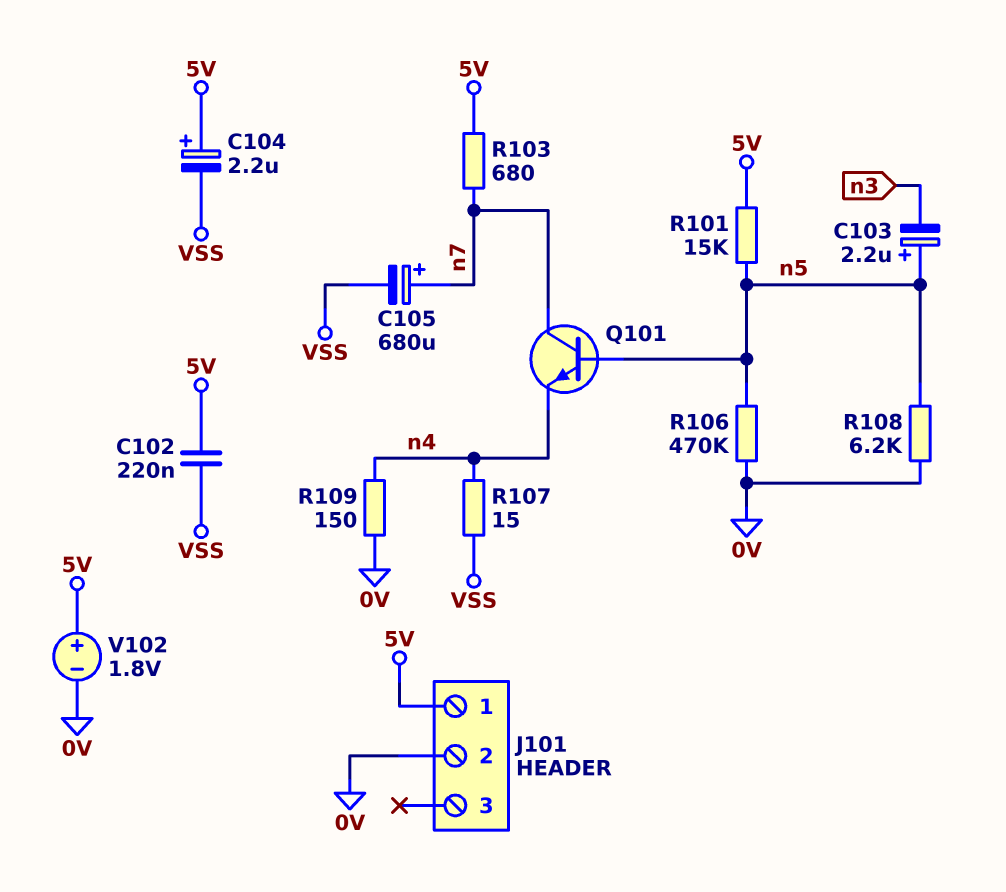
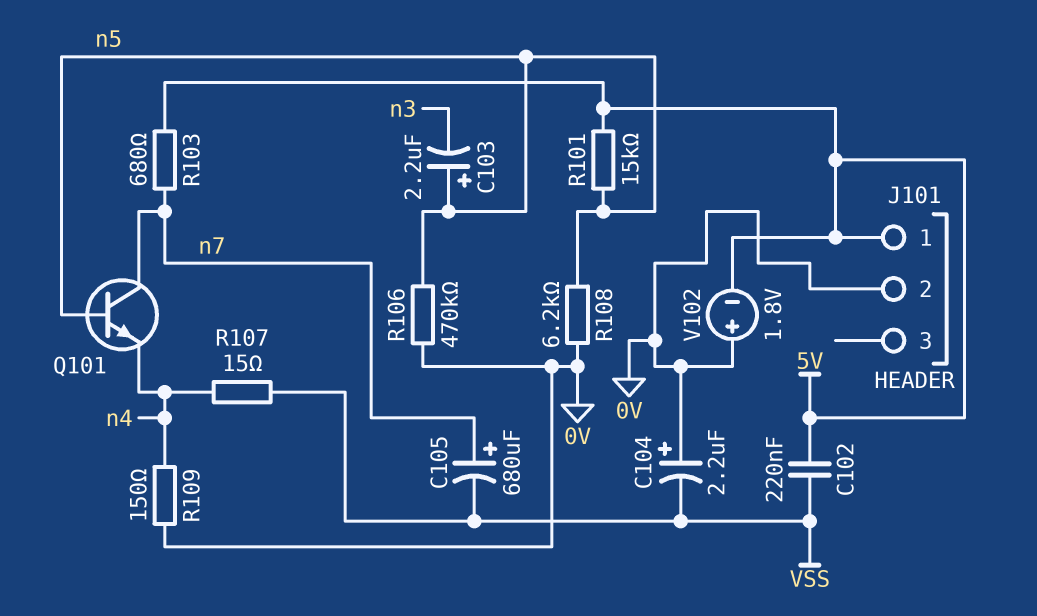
C104: 2.2uF (plus 5V, minus VSS) -> 2.2uF (plus 0V, minus VSS)
V102: 1.8V (plus 5V, minus 0V) -> 1.8V (plus 0V, minus 5V)

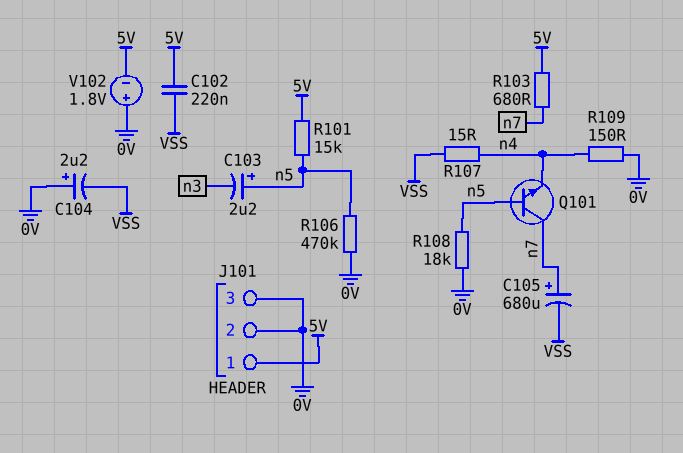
J101 pin 3: none -> 0V
R108: 6.2k (0V, n5) -> 18k (0V, n5)

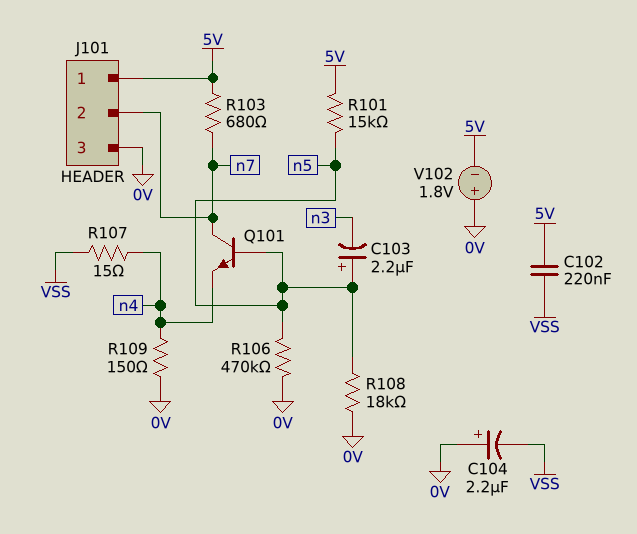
C105: 680uF (plus n7, minus VSS) -> none
J101 pin 2: 0V -> n7

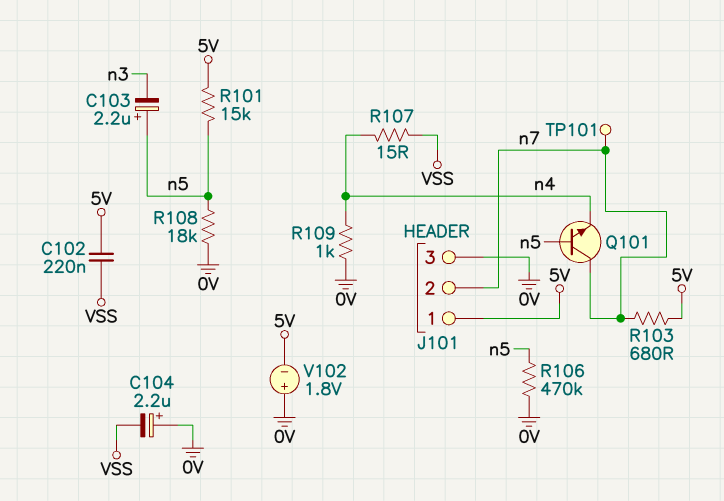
R109: 150 (0V, n4) -> 1k (0V, n4)
TP101: none -> test point (n7)

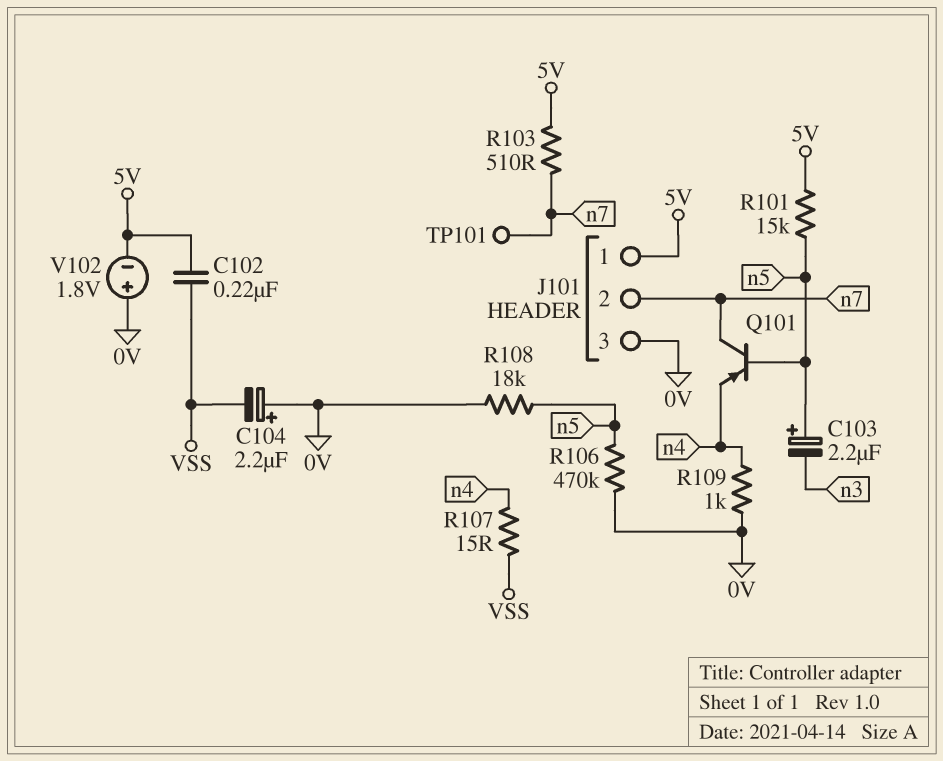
Q101: NPN (B n5, C n7, E n4) -> PNP (B n5, C n7, E n4)
R103: 680 (5V, n7) -> 510 (5V, n7)

